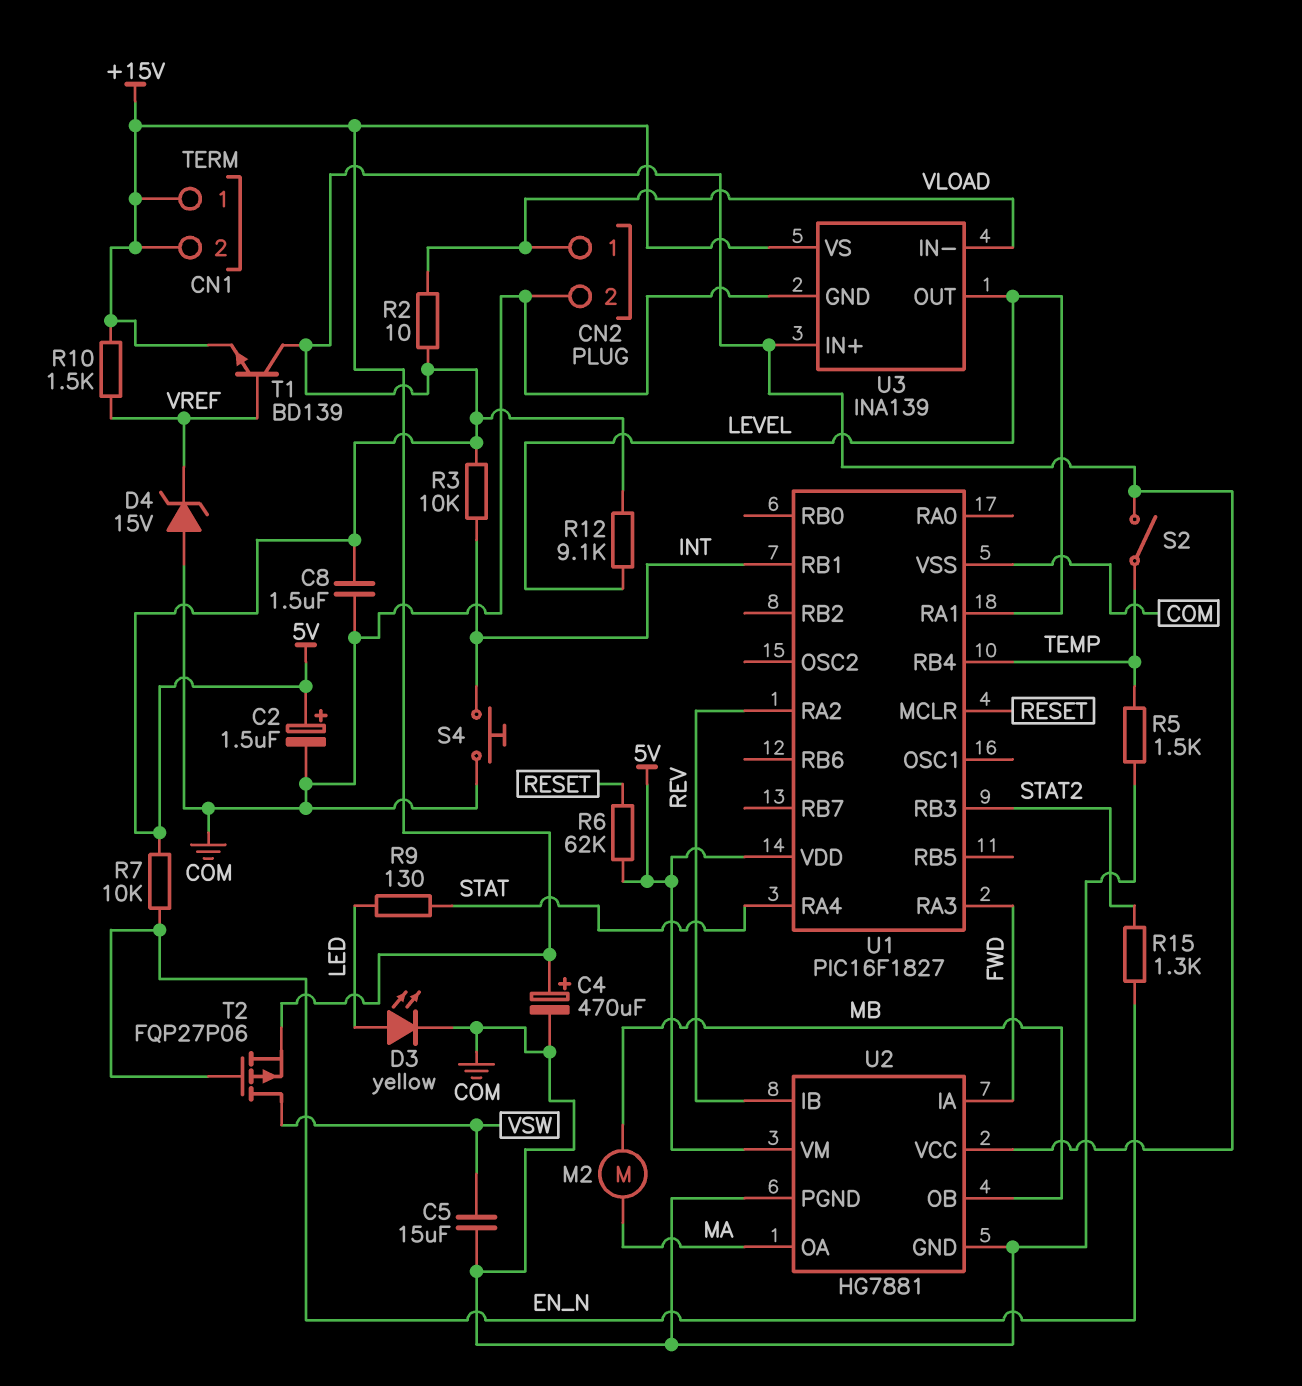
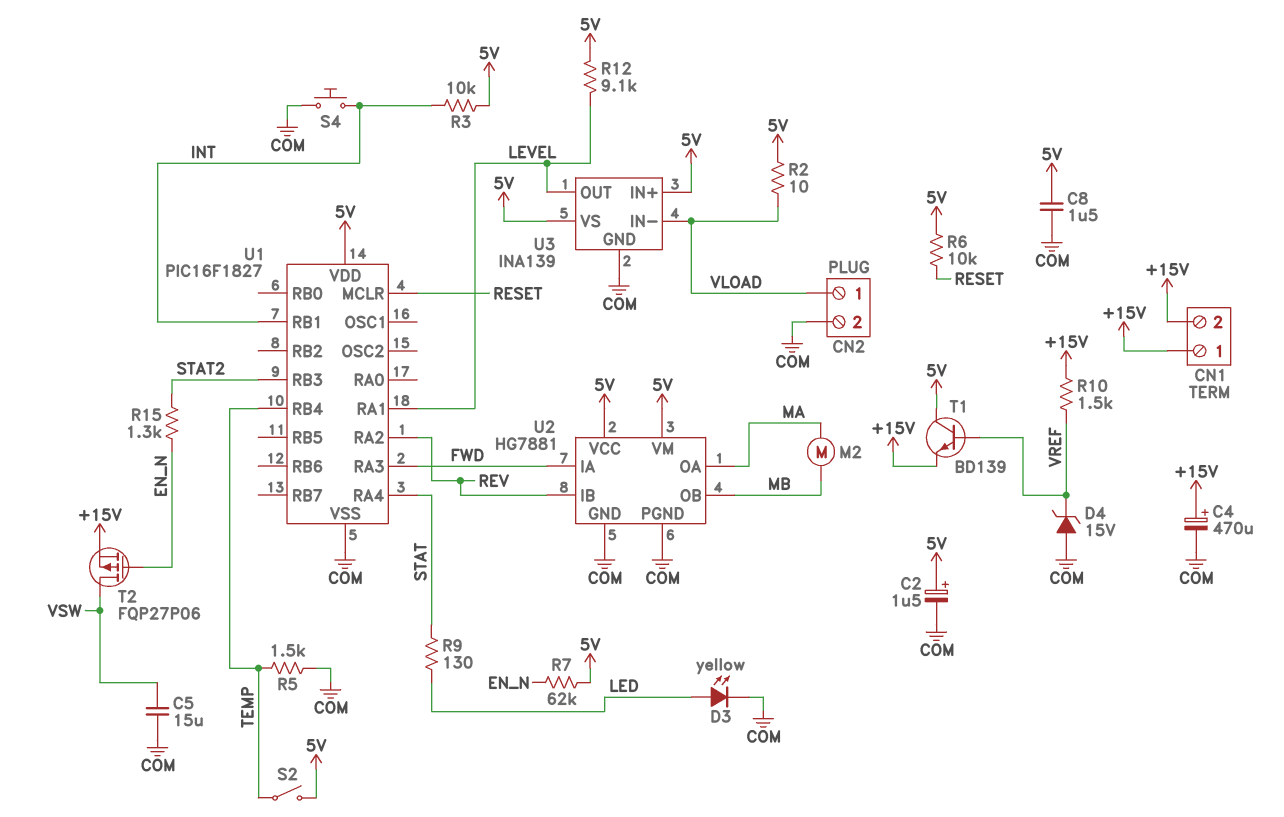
R6: 62k (5V, RESET) -> 10k (5V, RESET)
R7: 10k (5V, EN_N) -> 62k (5V, EN_N)
U3 pin VS: +15V -> 5V

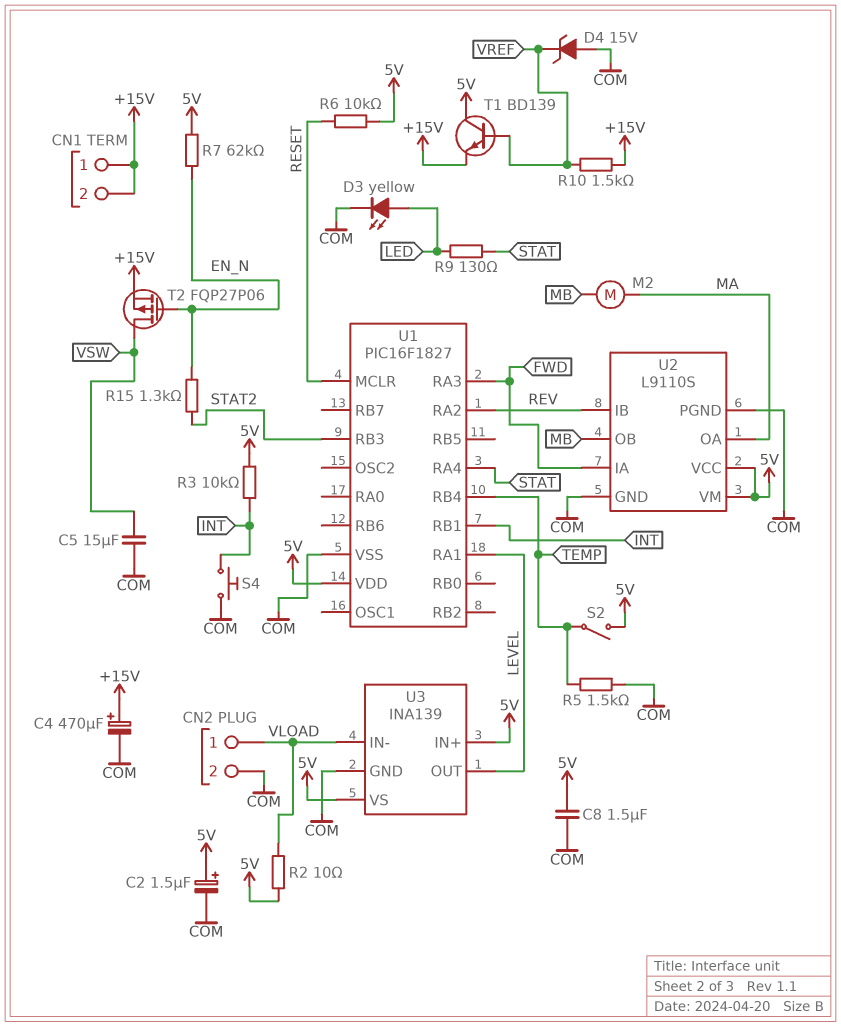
R12: 9.1k (5V, LEVEL) -> none
U2: HG7881 -> L9110S

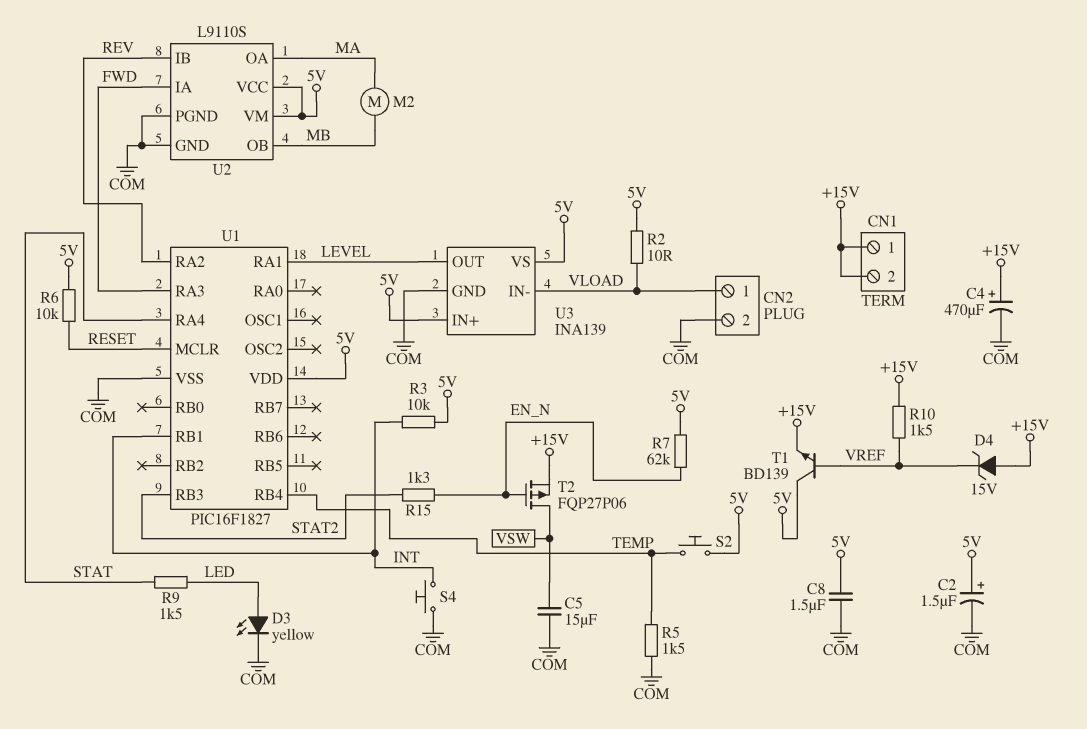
D4: zener 15V (A COM, K VREF) -> zener 15V (A +15V, K VREF)
R9: 130 (LED, STAT) -> 1.5k (LED, STAT)
S2: switch (5V, TEMP) -> button (5V, TEMP)

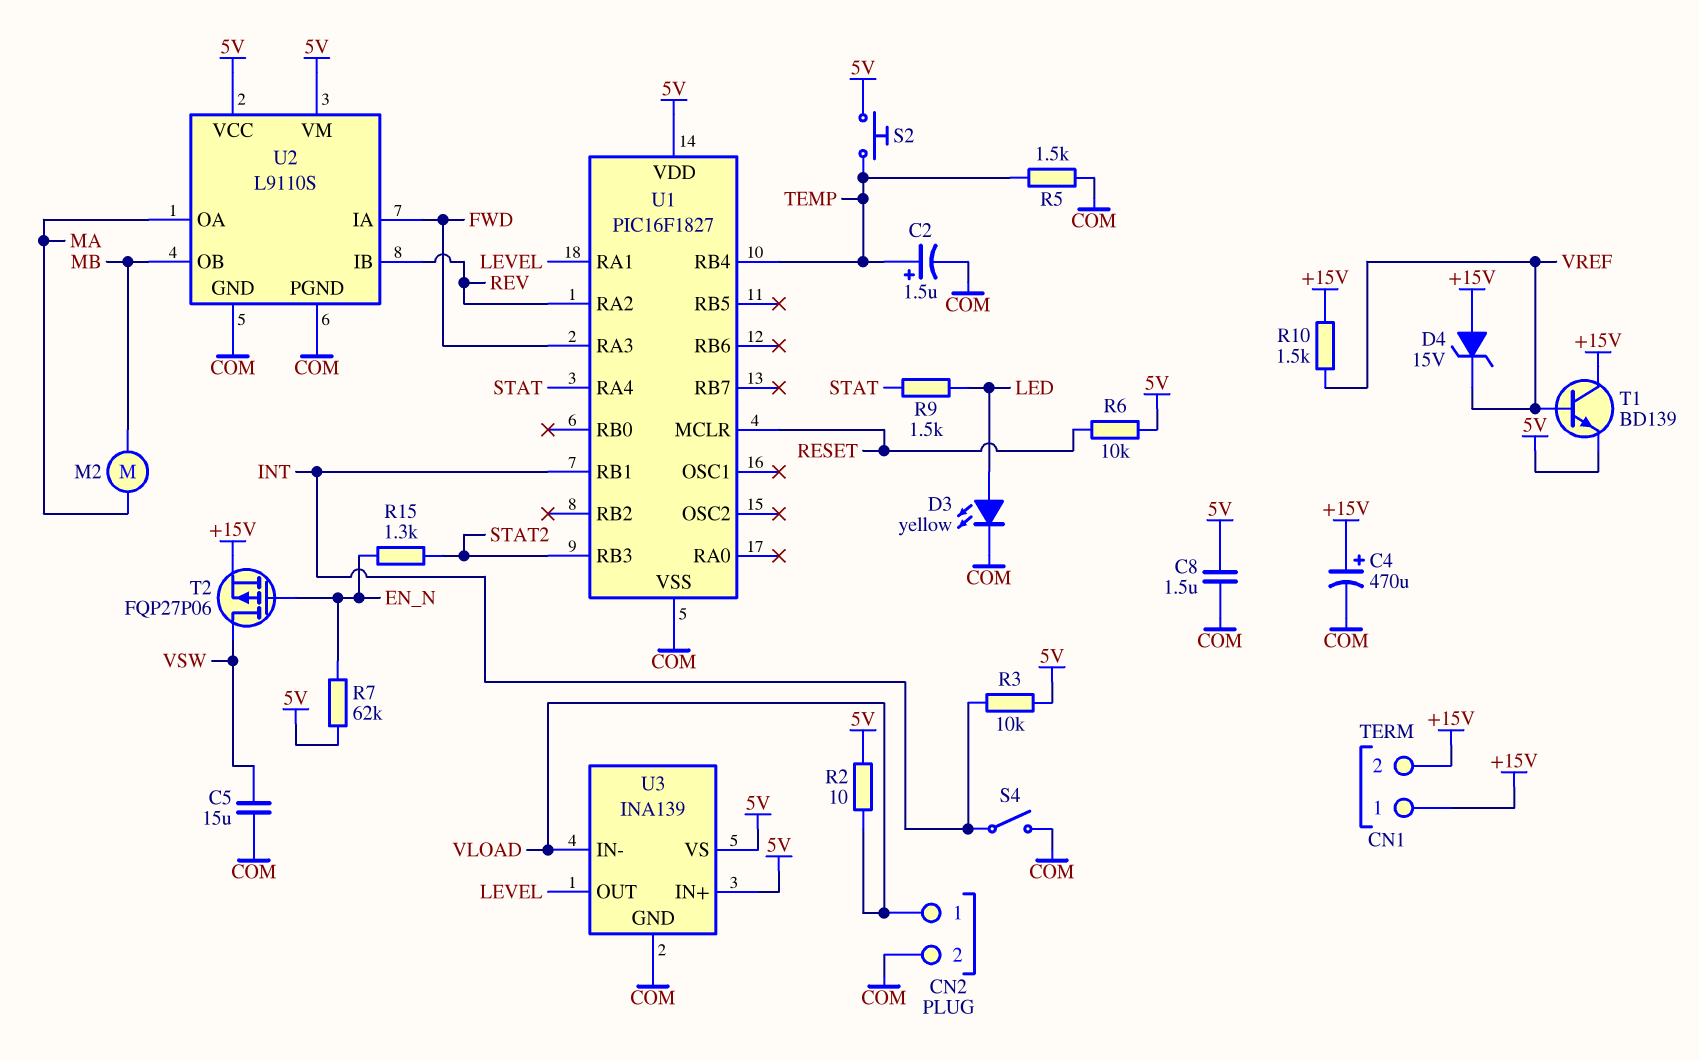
C2: 1.5uF (plus 5V, minus COM) -> 1.5uF (plus TEMP, minus COM)
S4: button (COM, INT) -> switch (COM, INT)
T1: NPN BD139 (B VREF, C 5V, E +15V) -> NPN BD139 (B VREF, C +15V, E 5V)

